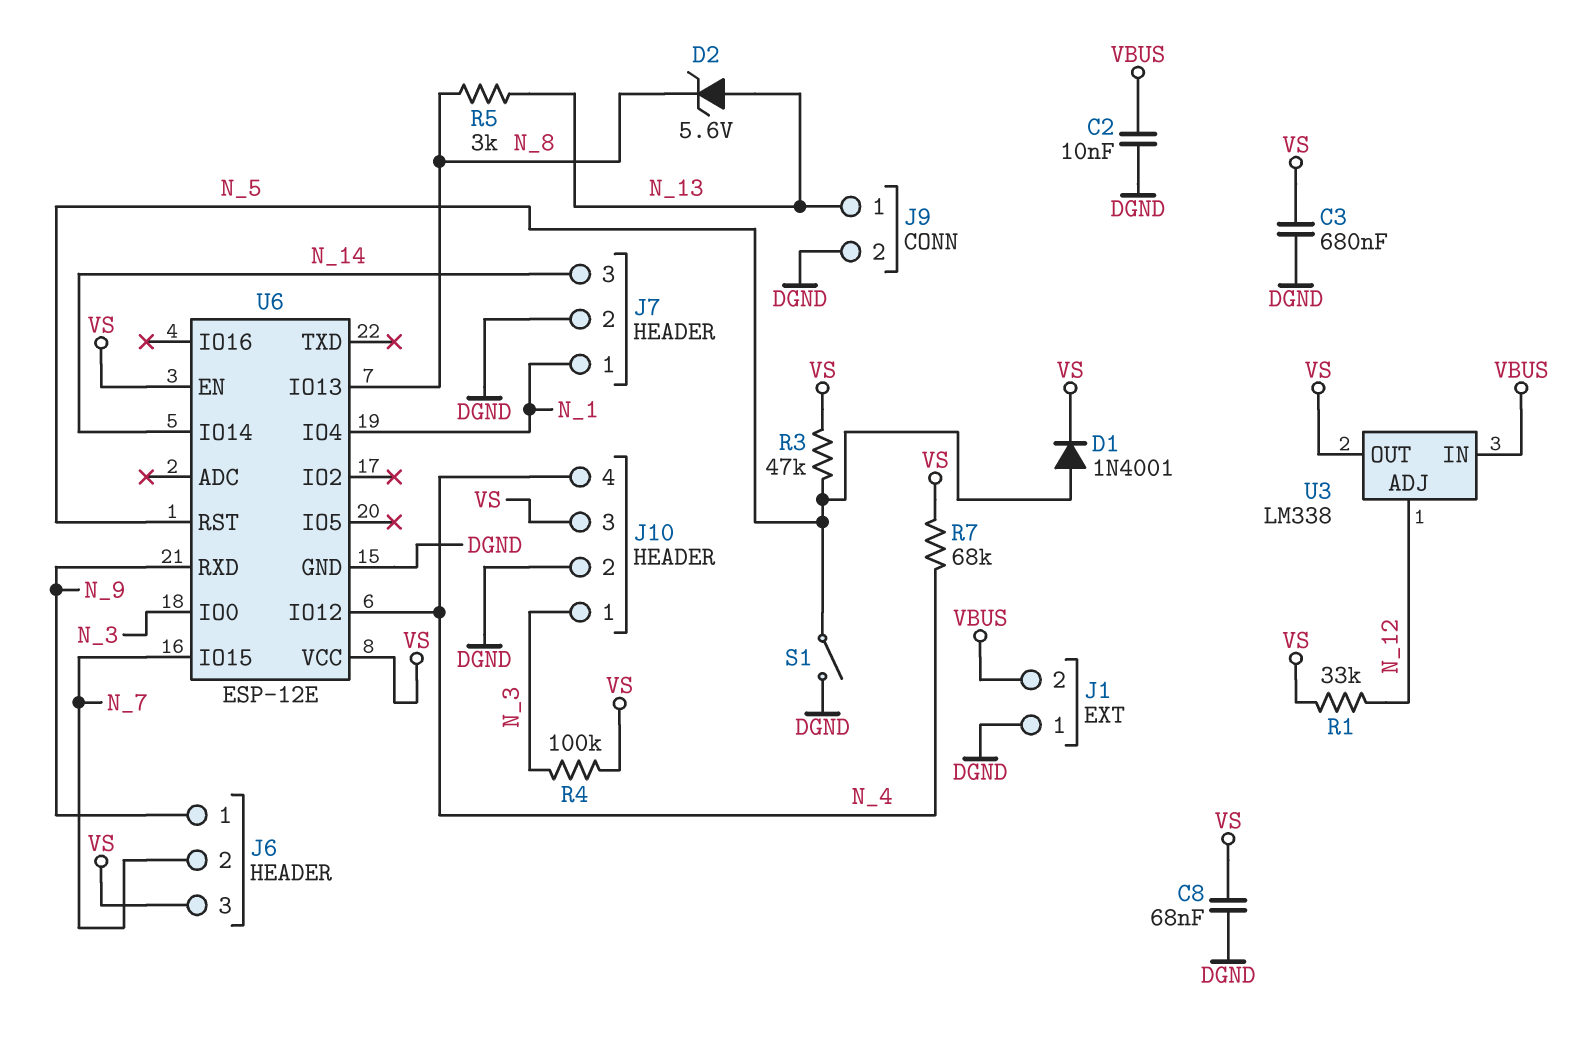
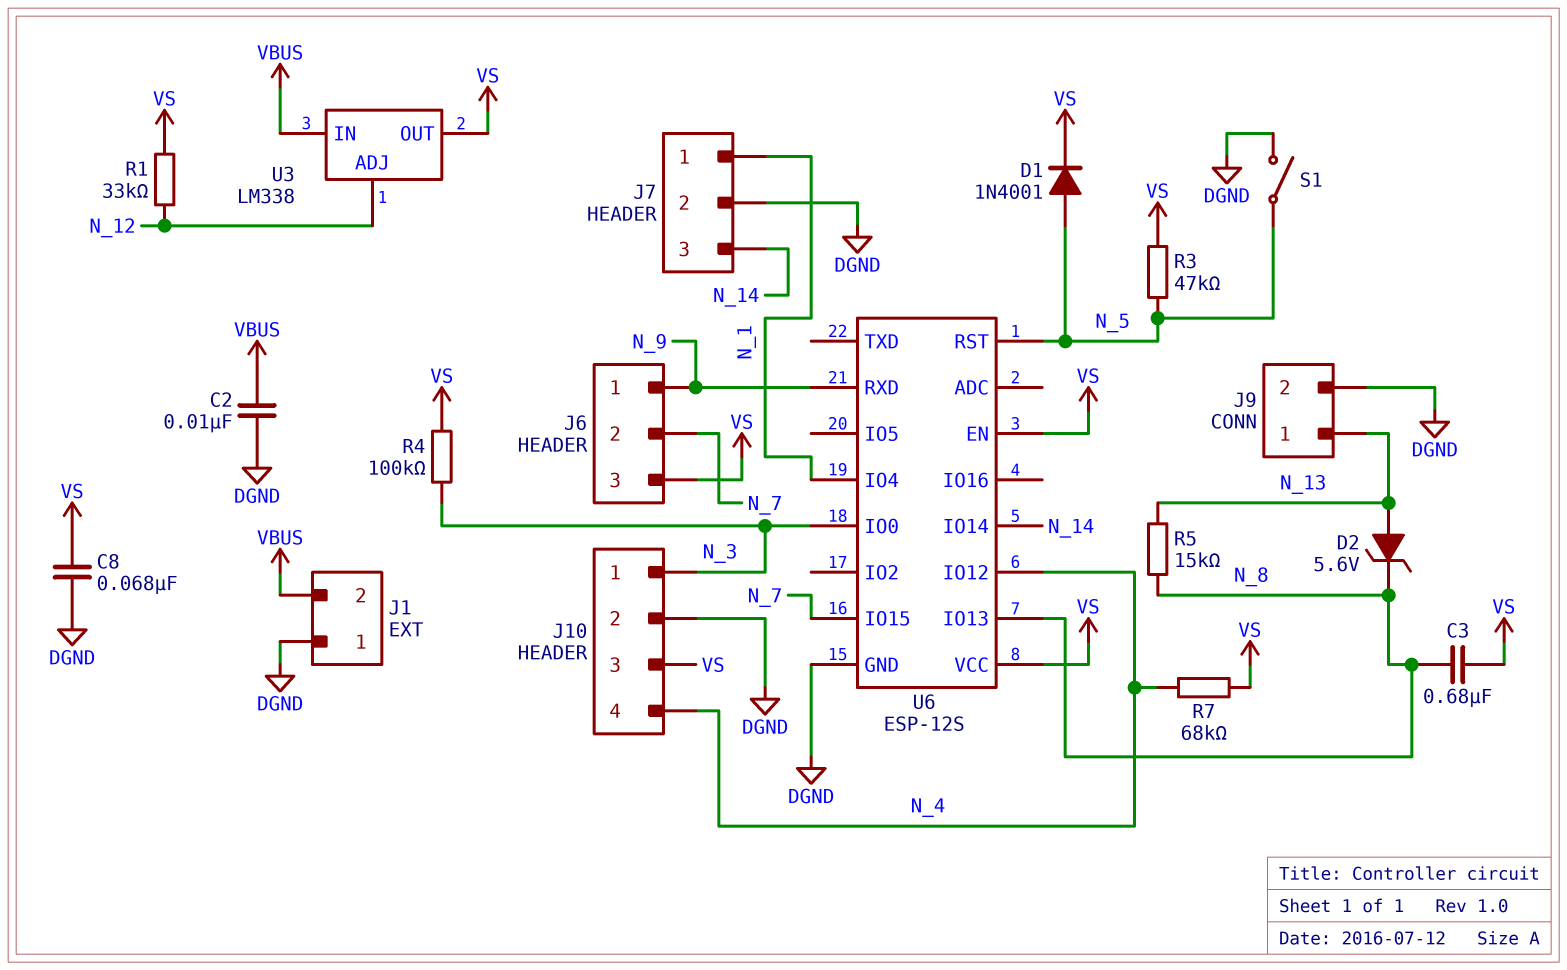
C3: 680nF (DGND, VS) -> 680nF (N_8, VS)
R5: 3k (N_8, N_13) -> 15k (N_8, N_13)
U6: ESP-12E -> ESP-12S

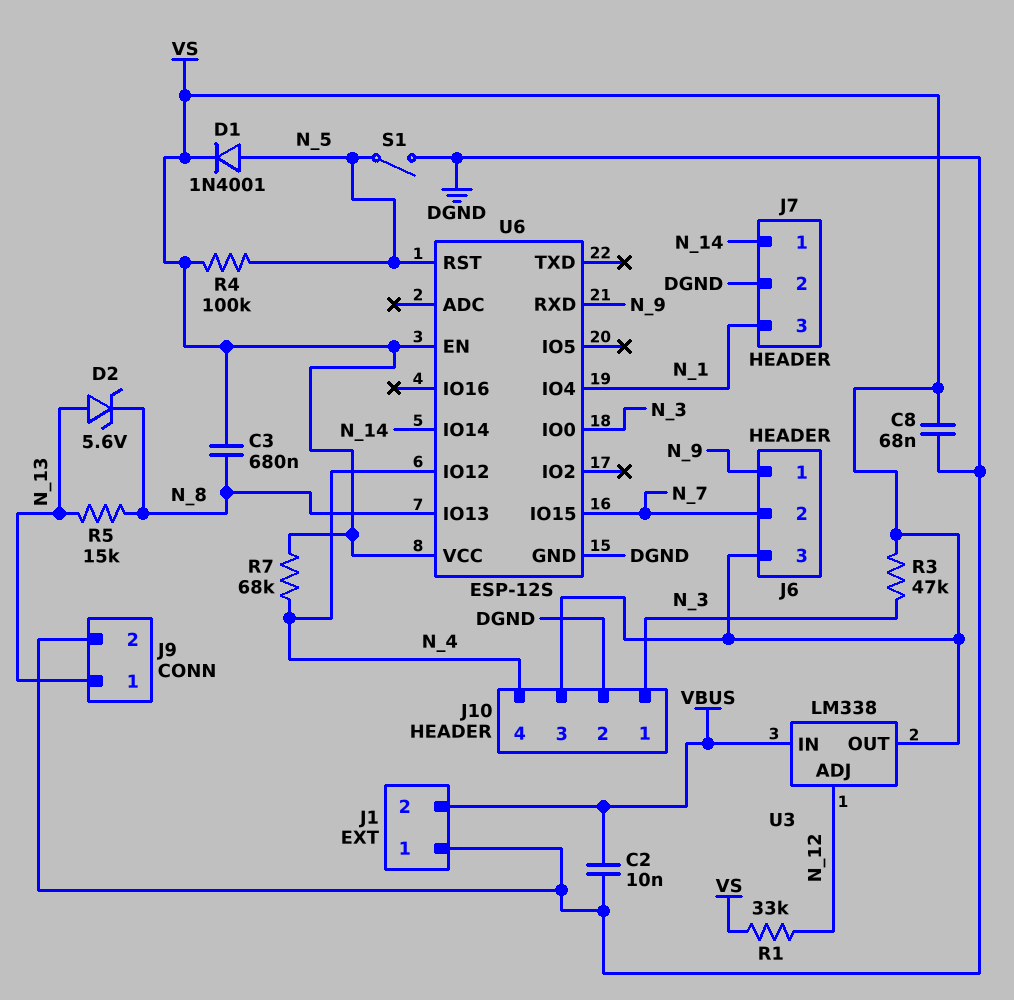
J7 pin 1: N_1 -> N_14
J7 pin 3: N_14 -> N_1
R3: 47k (N_5, VS) -> 47k (N_3, VS)
R4: 100k (N_3, VS) -> 100k (N_5, VS)

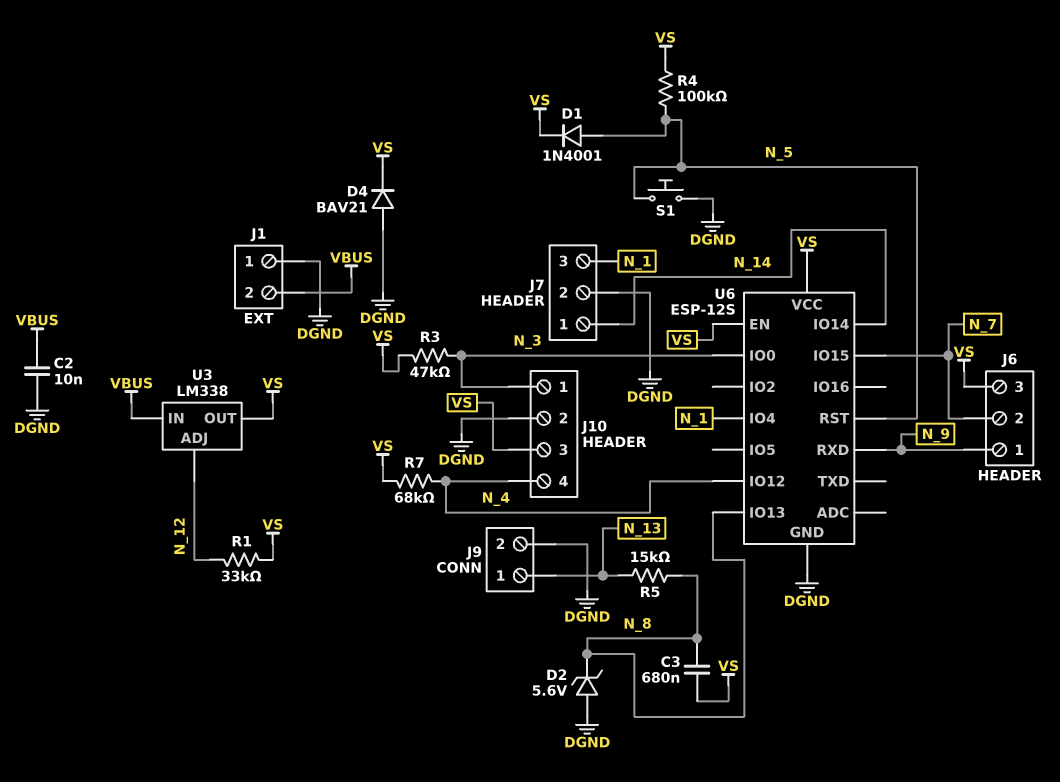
C8: 68nF (DGND, VS) -> none
D2: zener 5.6V (A N_13, K N_8) -> zener 5.6V (A DGND, K N_8)
D4: none -> diode BAV21 (A DGND, K VS)
S1: switch (DGND, N_5) -> button (DGND, N_5)

